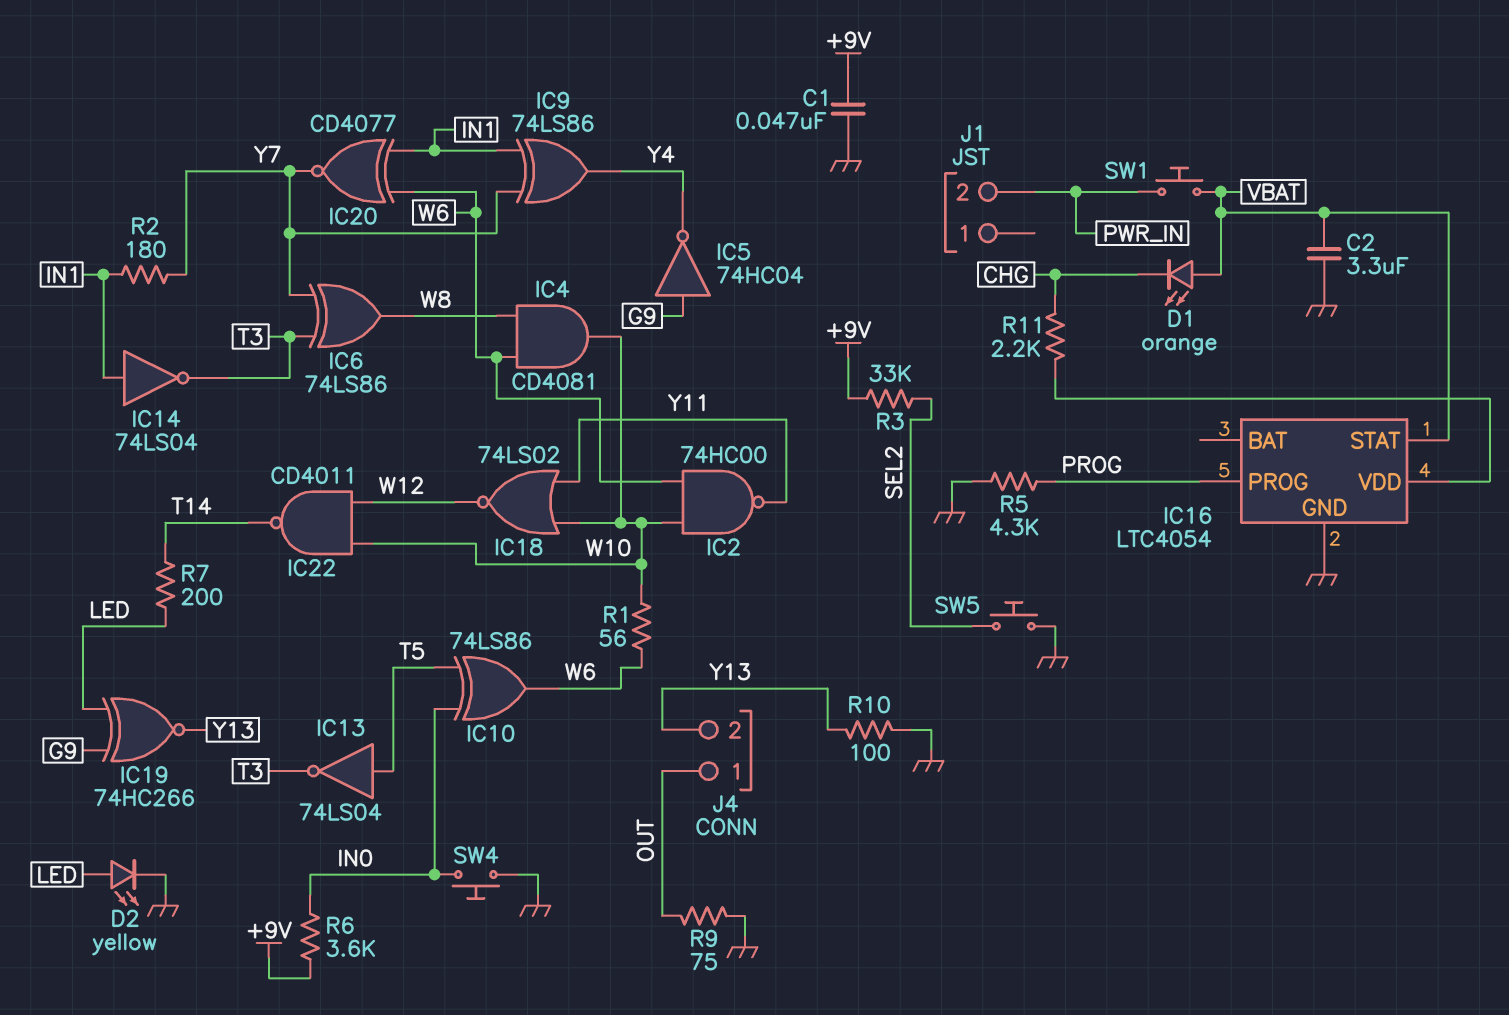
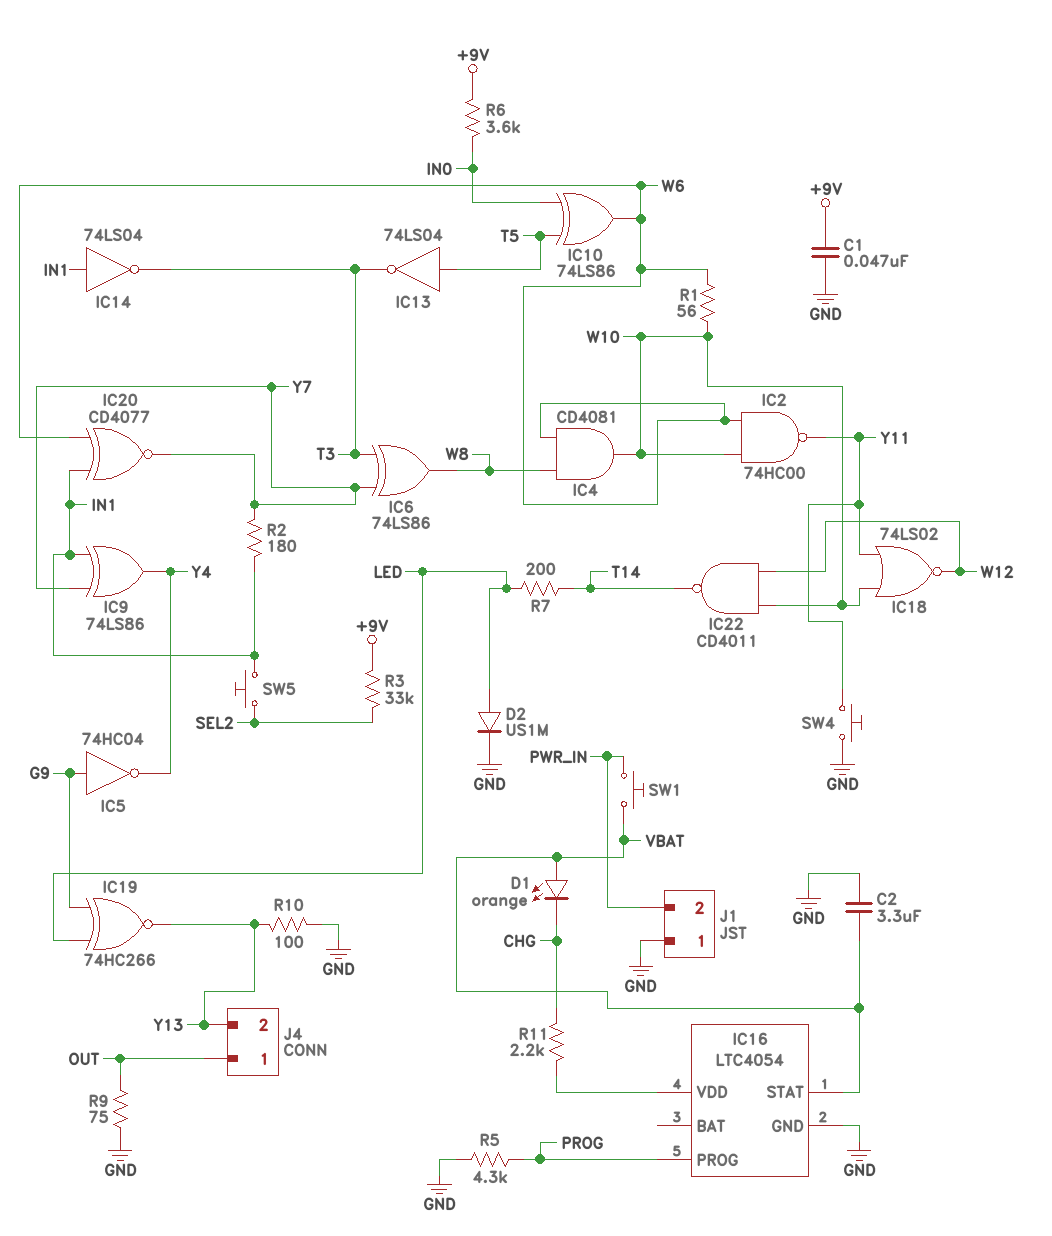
D2: LED yellow (A LED, K GND) -> diode US1M (A LED, K GND)
J1 pin 1: none -> GND
SW4: button (GND, IN0) -> button (GND, Y11)
SW5: button (GND, SEL2) -> button (IN1, SEL2)

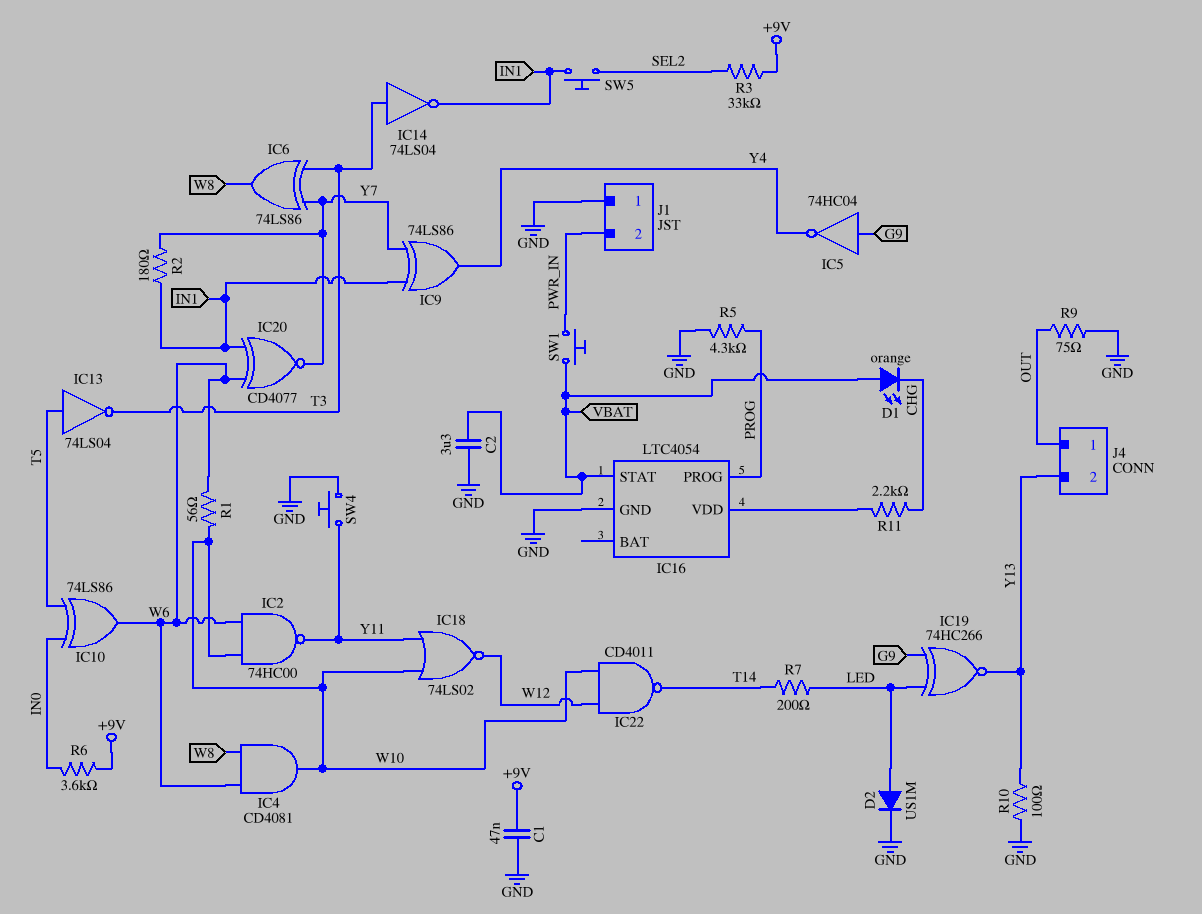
IC14: NOT 74LS04 (in IN1, out T3) -> NOT 74LS04 (in T3, out IN1)

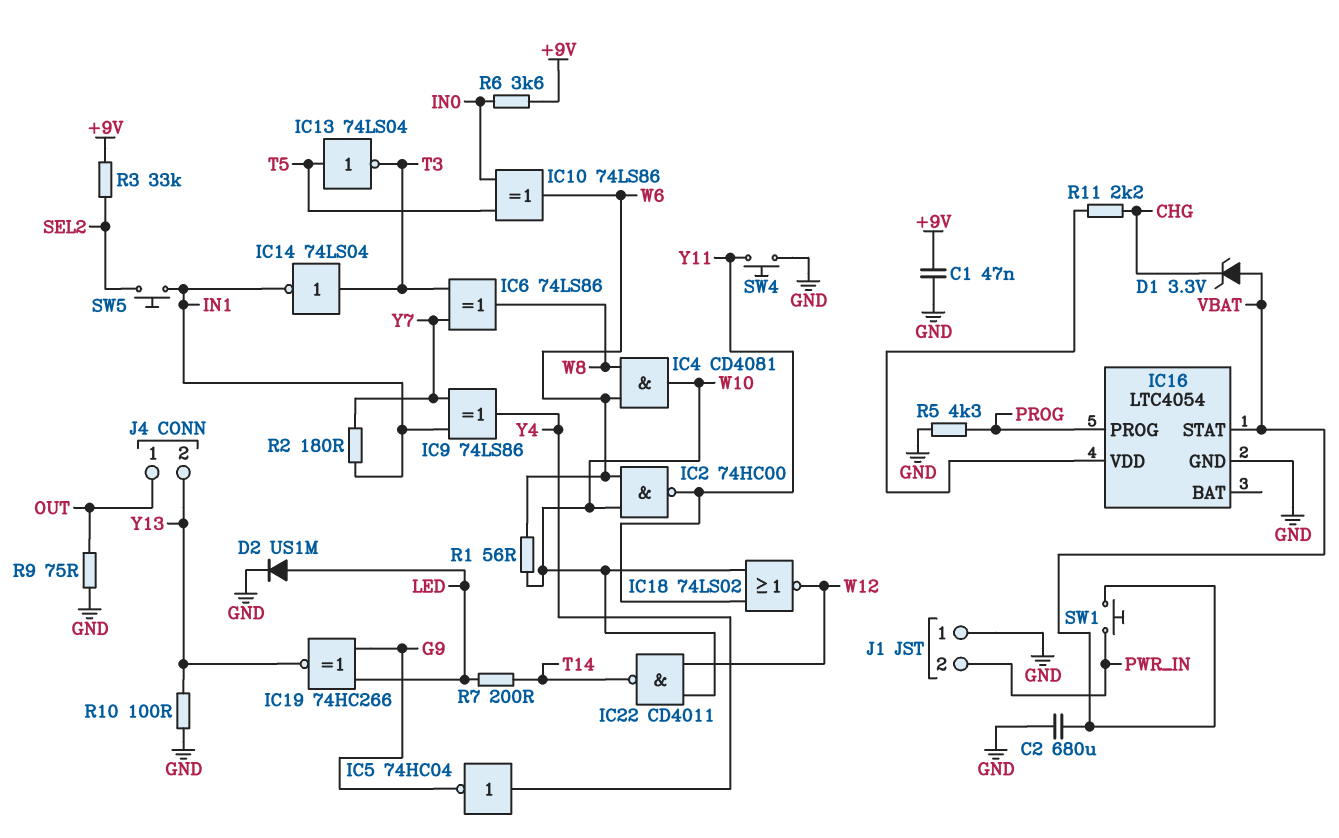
C2: 3.3uF (GND, VBAT) -> 680uF (GND, VBAT)
D1: LED orange (A VBAT, K CHG) -> zener 3.3V (A VBAT, K CHG)
IC5: NOT 74HC04 (in G9, out Y4) -> NOT 74HC04 (in Y4, out G9)
IC20: XNOR CD4077 (in IN1, in W6, out Y7) -> none

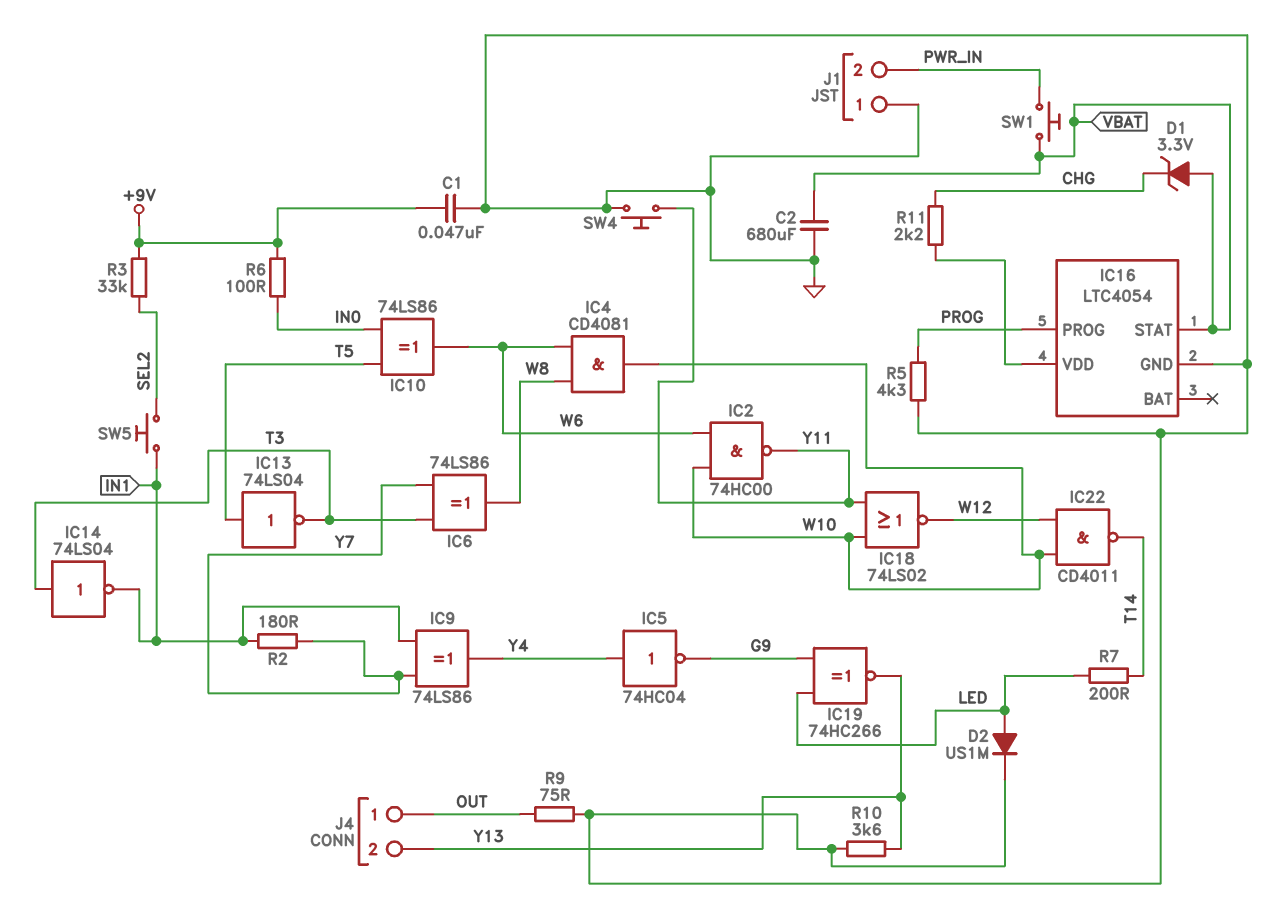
R1: 56 (W6, W10) -> none
R6: 3.6k (+9V, IN0) -> 100 (+9V, IN0)
R10: 100 (GND, Y13) -> 3.6k (GND, Y13)

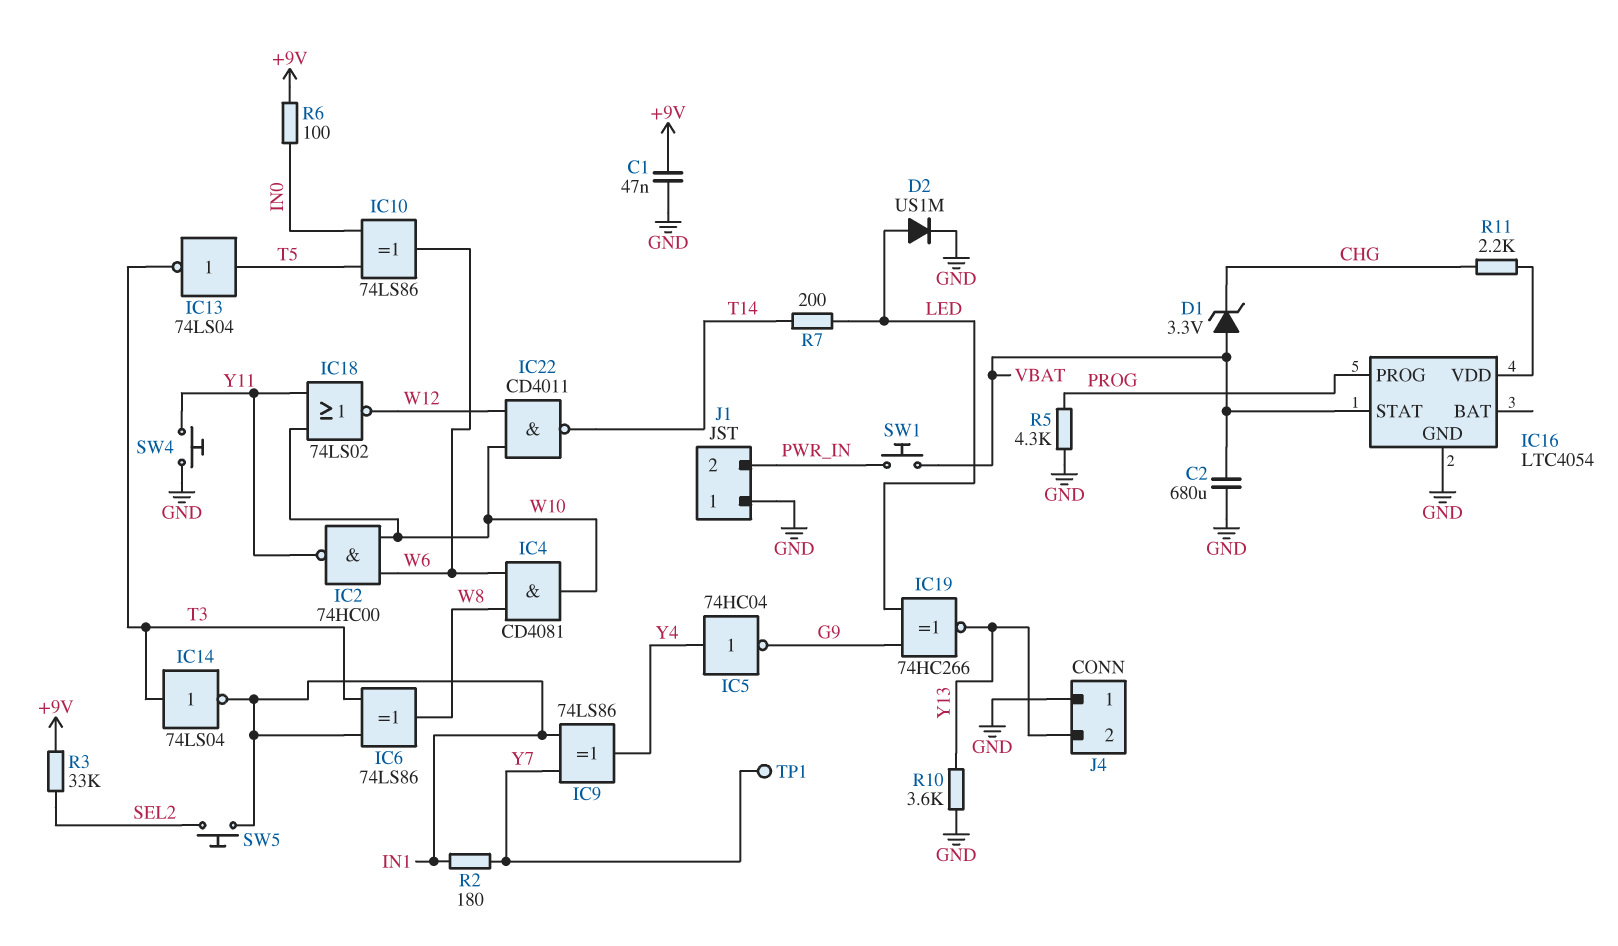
IC6: XOR 74LS86 (in T3, in Y7, out W8) -> XOR 74LS86 (in IN1, in T3, out W8)
J4 pin 1: OUT -> GND
R9: 75 (GND, OUT) -> none
TP1: none -> test point (Y7)

